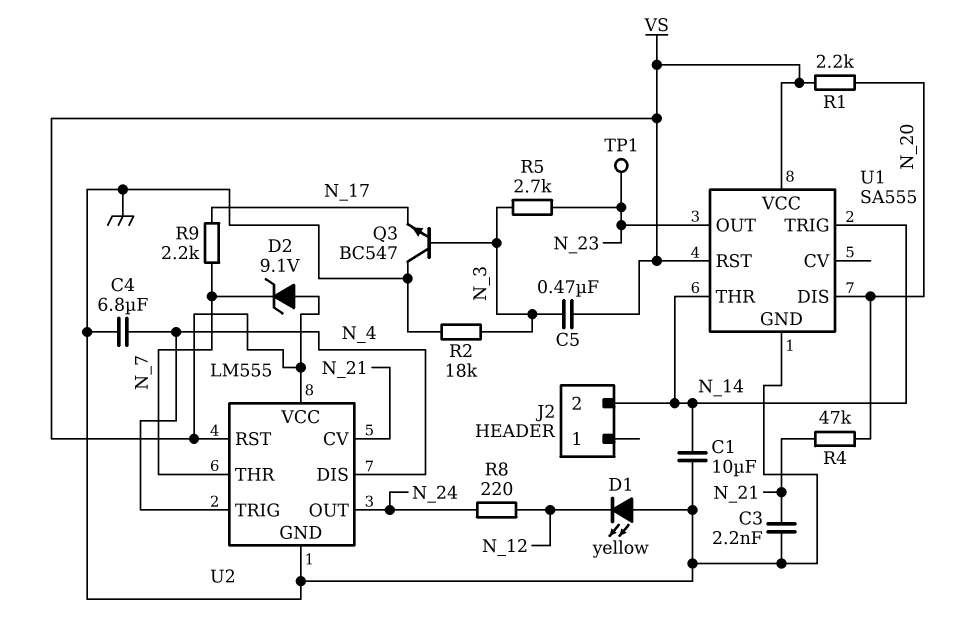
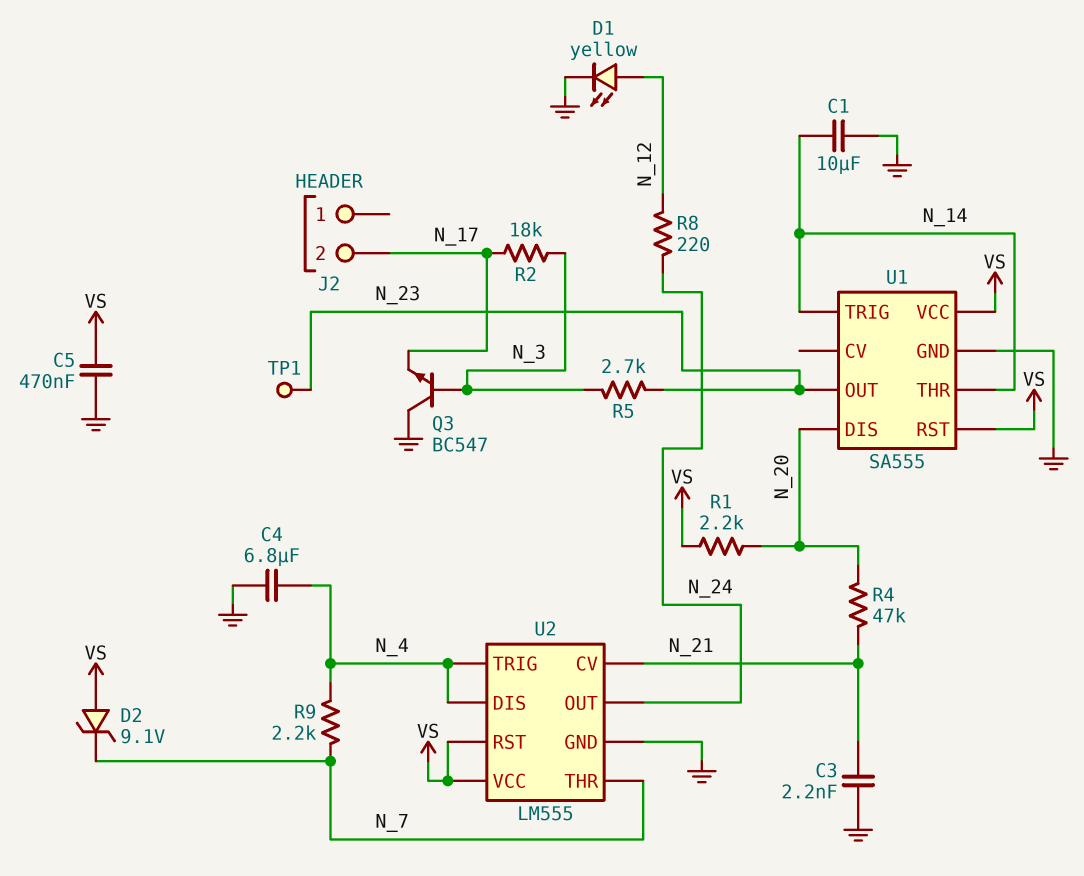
C5: 470nF (N_3, VS) -> 470nF (GND, VS)
D1: LED yellow (A GND, K N_12) -> LED yellow (A N_12, K GND)
J2 pin 2: N_14 -> N_17
R2: 18k (GND, N_3) -> 18k (N_3, N_17)
R9: 2.2k (N_7, N_17) -> 2.2k (N_4, N_7)

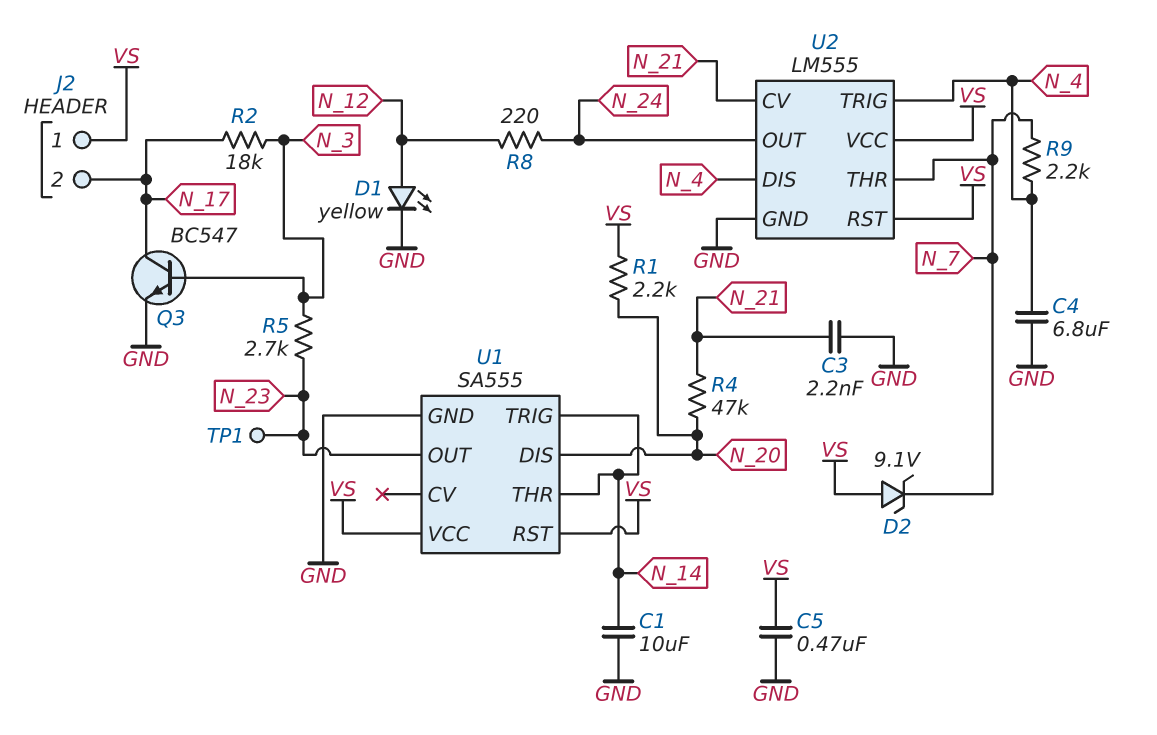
J2 pin 1: none -> VS
Q3: NPN BC547 (B N_3, C GND, E N_17) -> NPN BC547 (B N_3, C N_17, E GND)

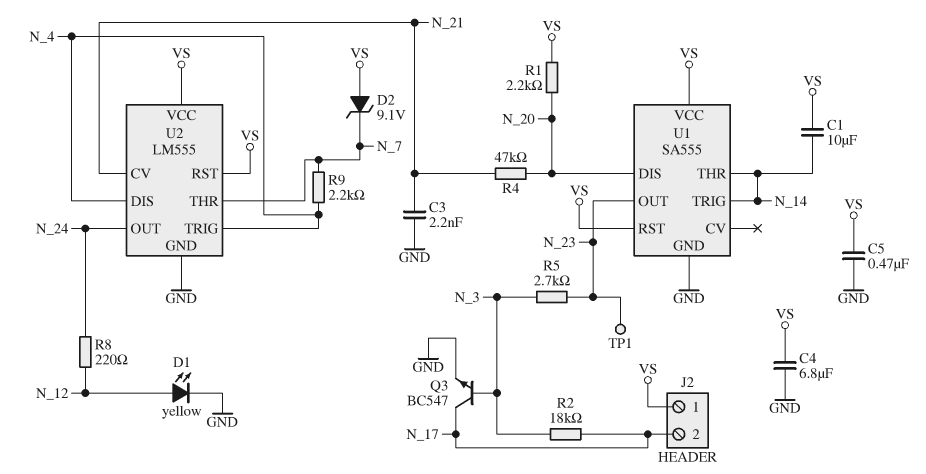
C1: 10uF (GND, N_14) -> 10uF (N_14, VS)
C4: 6.8uF (GND, N_4) -> 6.8uF (GND, VS)

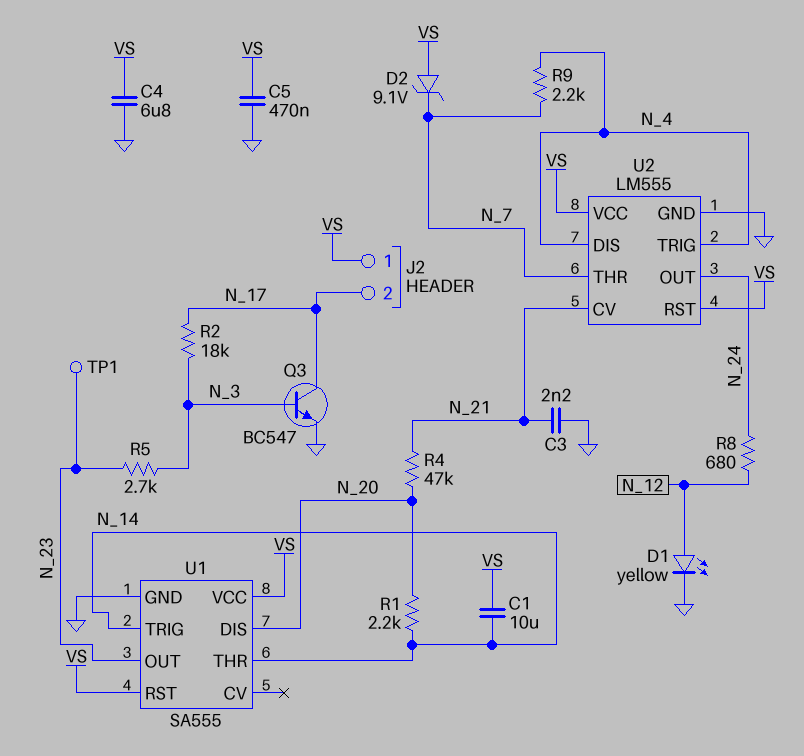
R1: 2.2k (N_20, VS) -> 2.2k (N_14, N_20)
R8: 220 (N_12, N_24) -> 680 (N_12, N_24)

